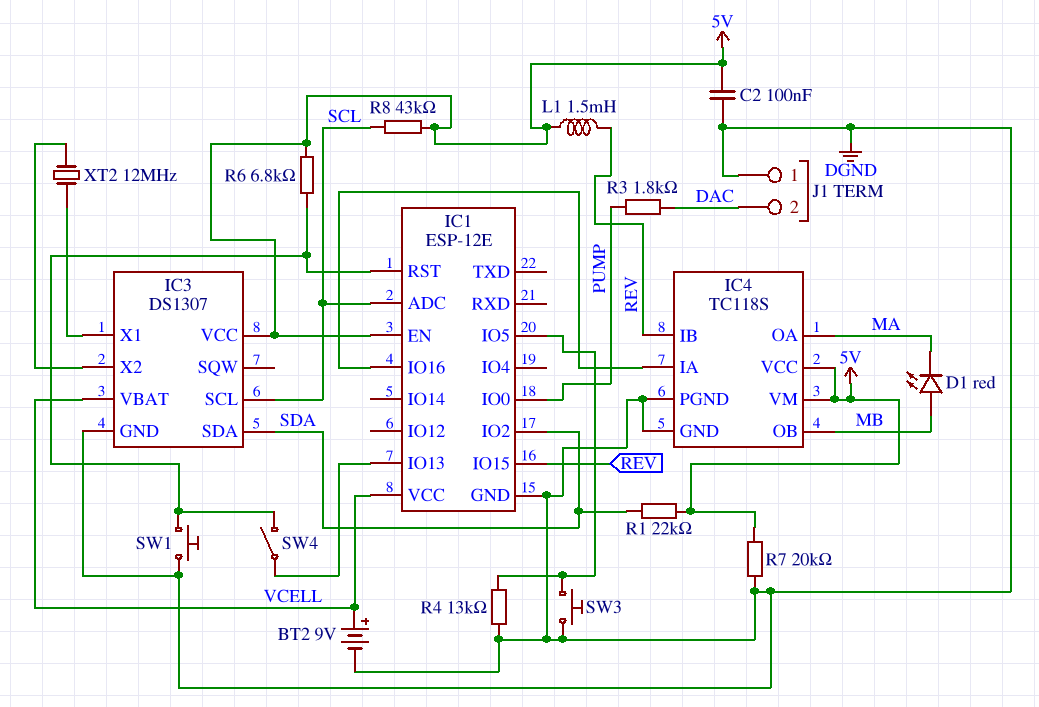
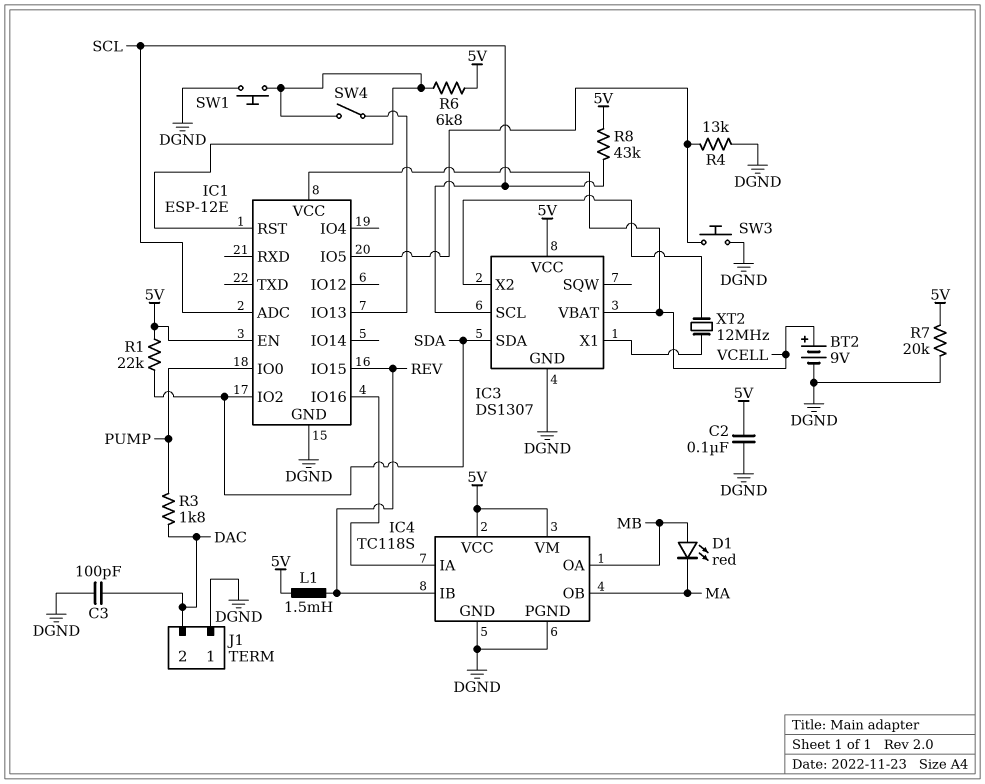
C3: none -> 100pF (DAC, DGND)
IC4 pin OA: MA -> MB
IC4 pin OB: MB -> MA

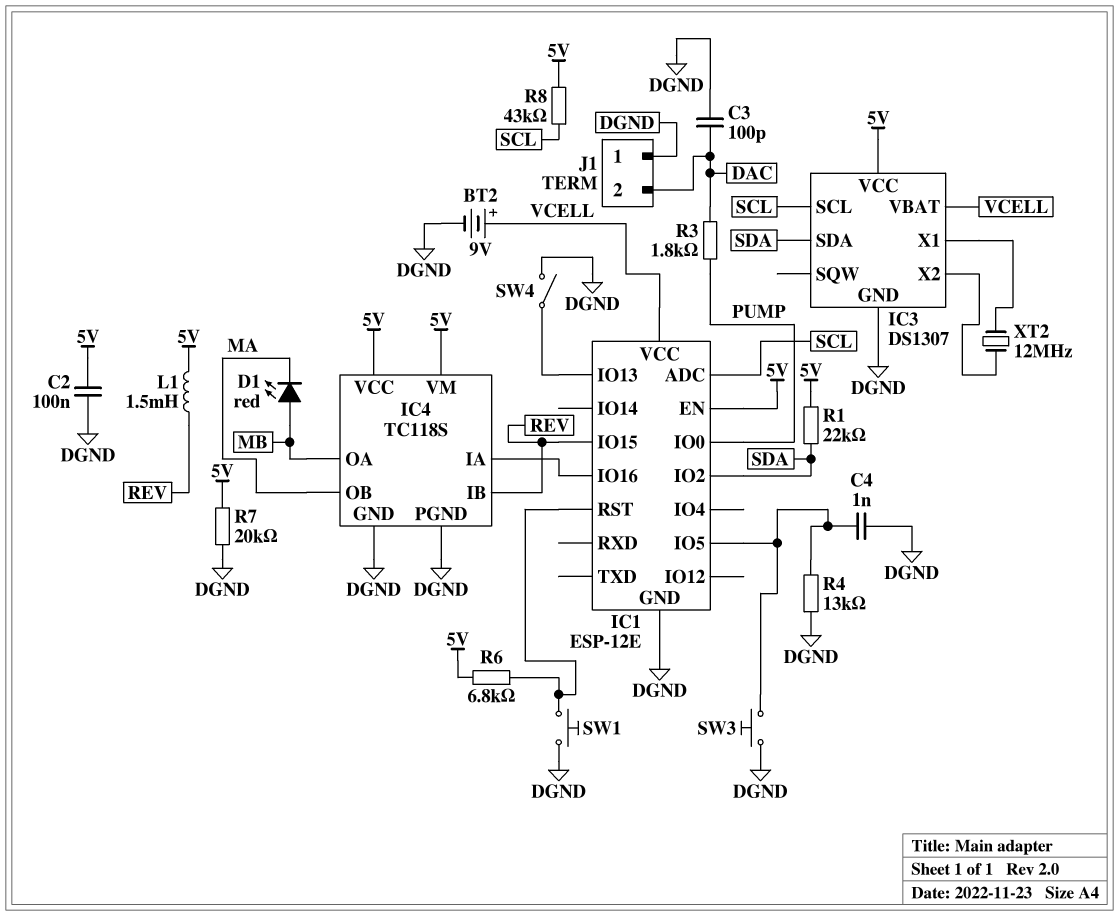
C4: none -> 1nF (DGND, IC1/IO5)
SW4: switch (IC1/IO13, IC1/RST) -> switch (DGND, IC1/IO13)

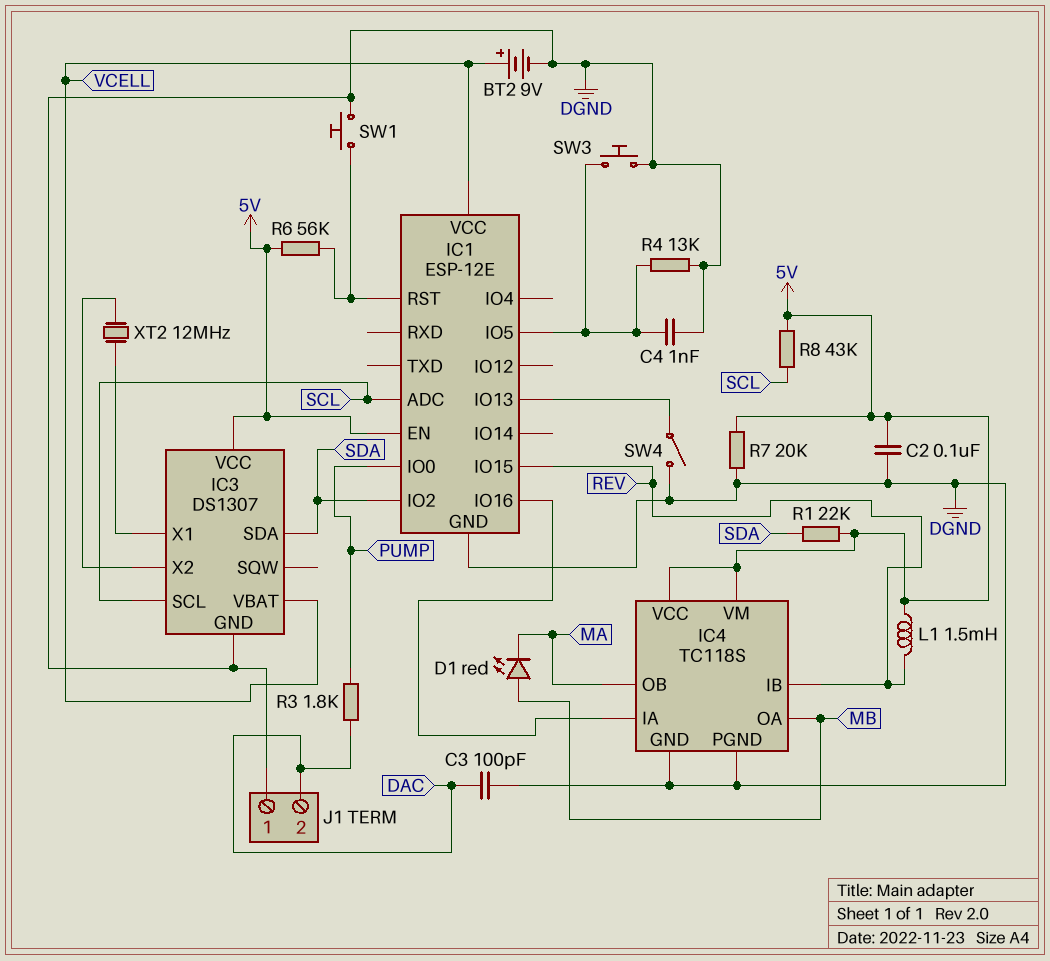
R6: 6.8k (5V, IC1/RST) -> 56k (5V, IC1/RST)

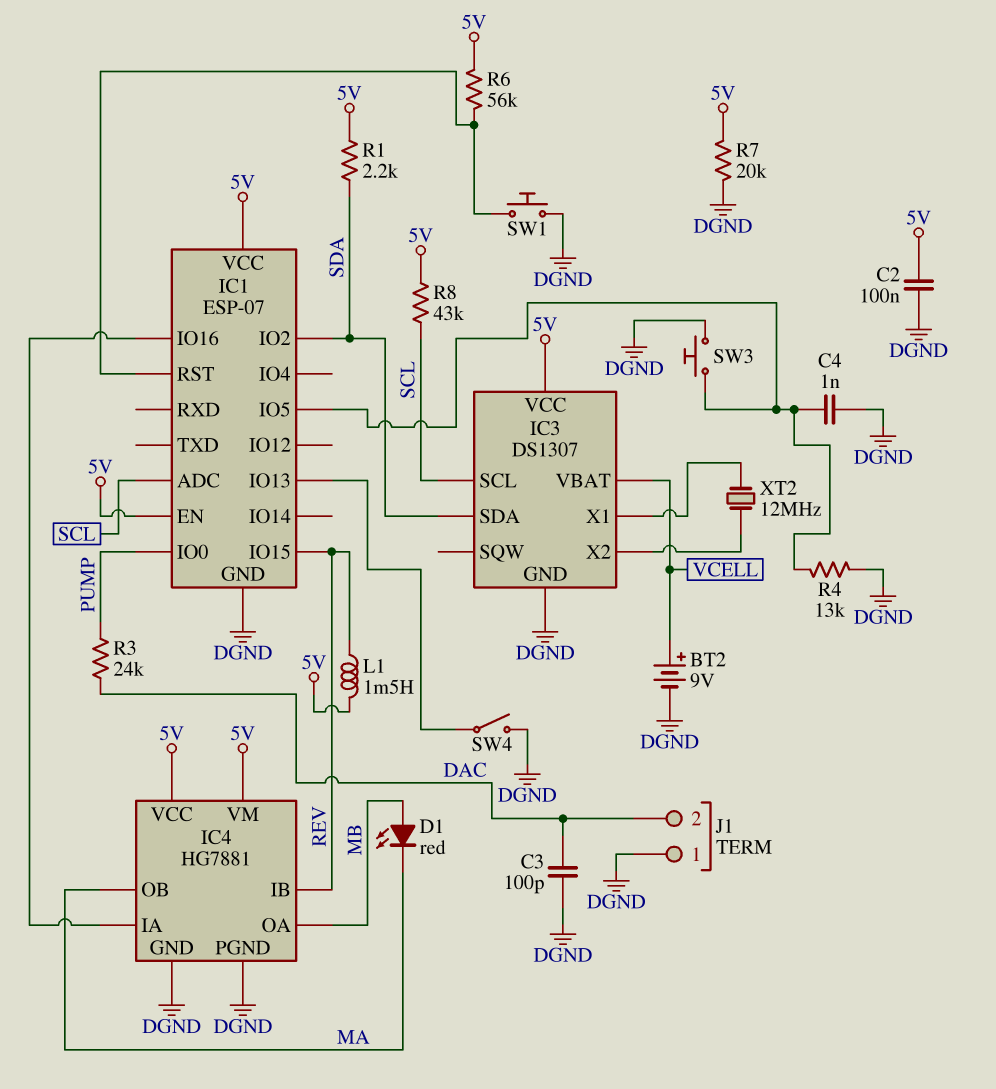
IC1: ESP-12E -> ESP-07
IC1 pin VCC: VCELL -> 5V
IC4: TC118S -> HG7881
R1: 22k (5V, SDA) -> 2.2k (5V, SDA)
R3: 1.8k (DAC, PUMP) -> 24k (DAC, PUMP)

